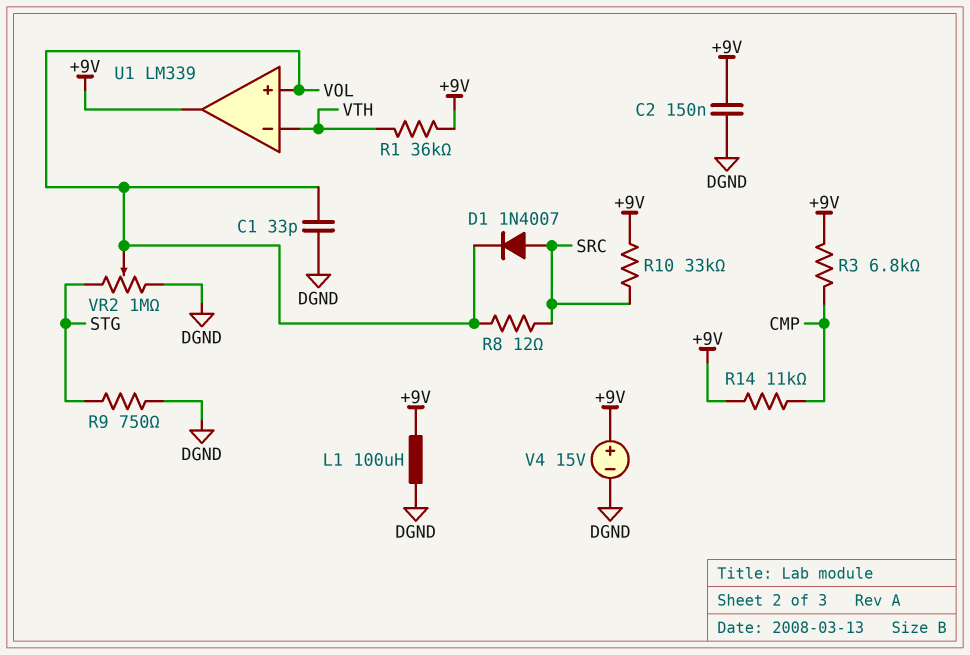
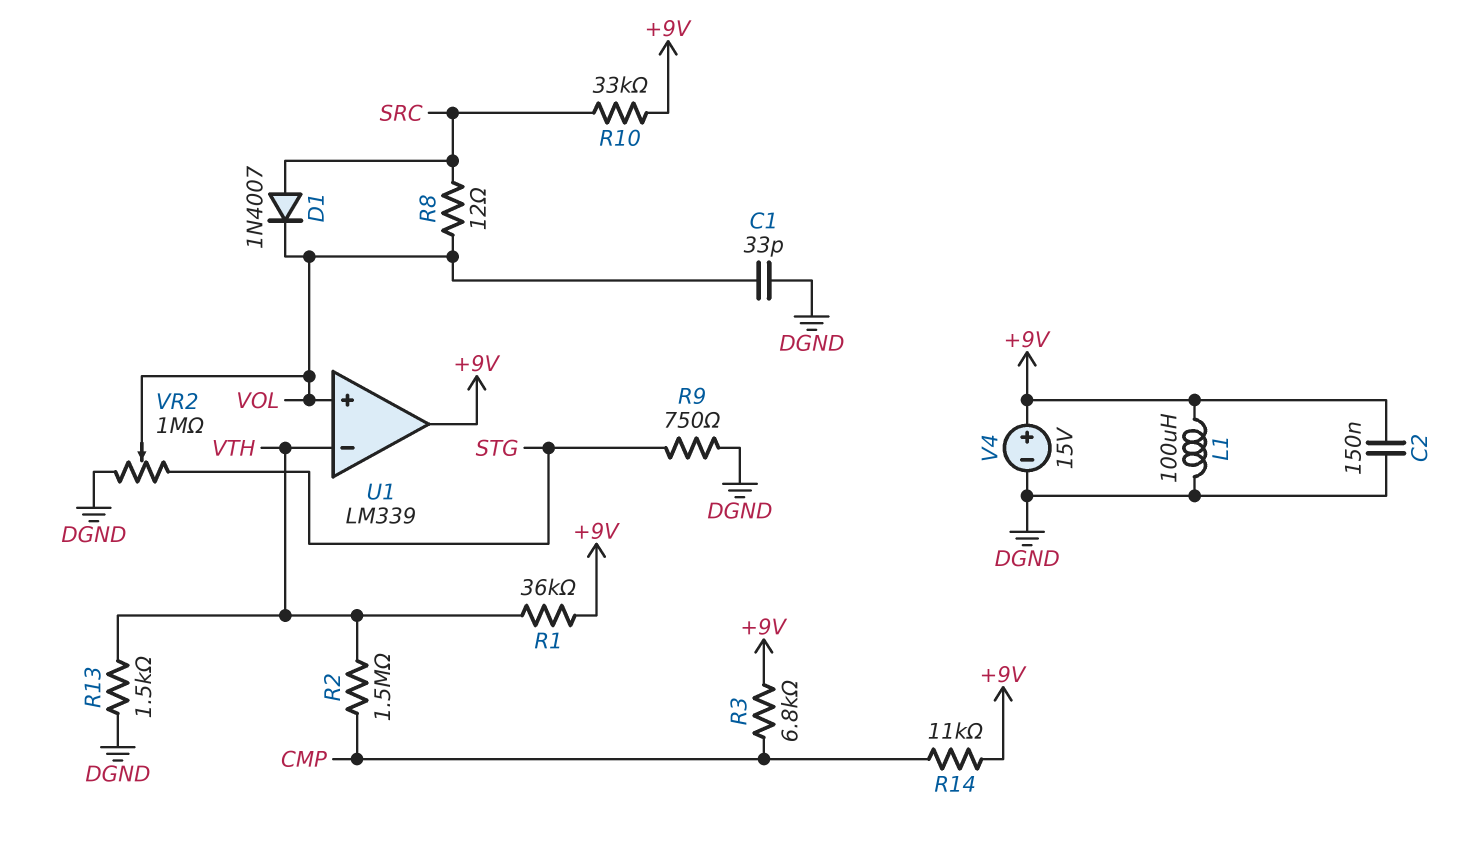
R2: none -> 1.5M (CMP, VTH)
R13: none -> 1.5k (DGND, VTH)

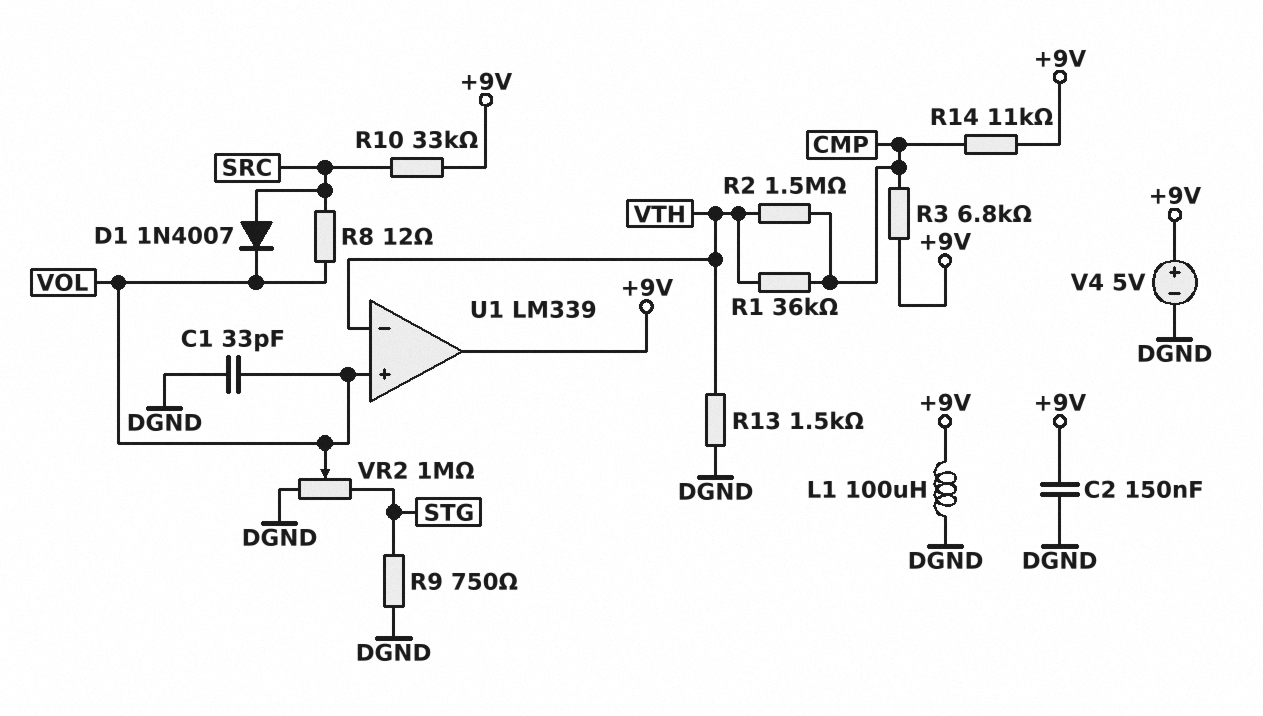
R1: 36k (+9V, VTH) -> 36k (CMP, VTH)
V4: 15V (plus +9V, minus DGND) -> 5V (plus +9V, minus DGND)

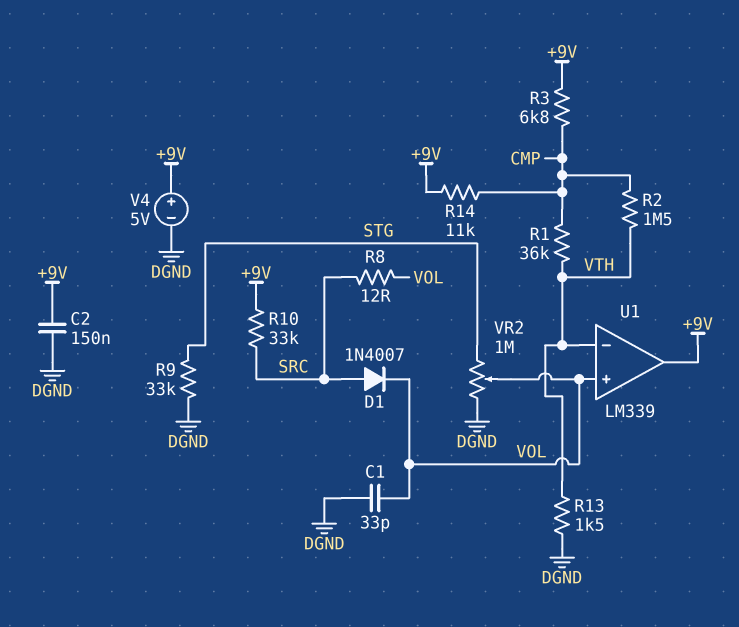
L1: 100uH (+9V, DGND) -> none
R9: 750 (DGND, STG) -> 33k (DGND, STG)

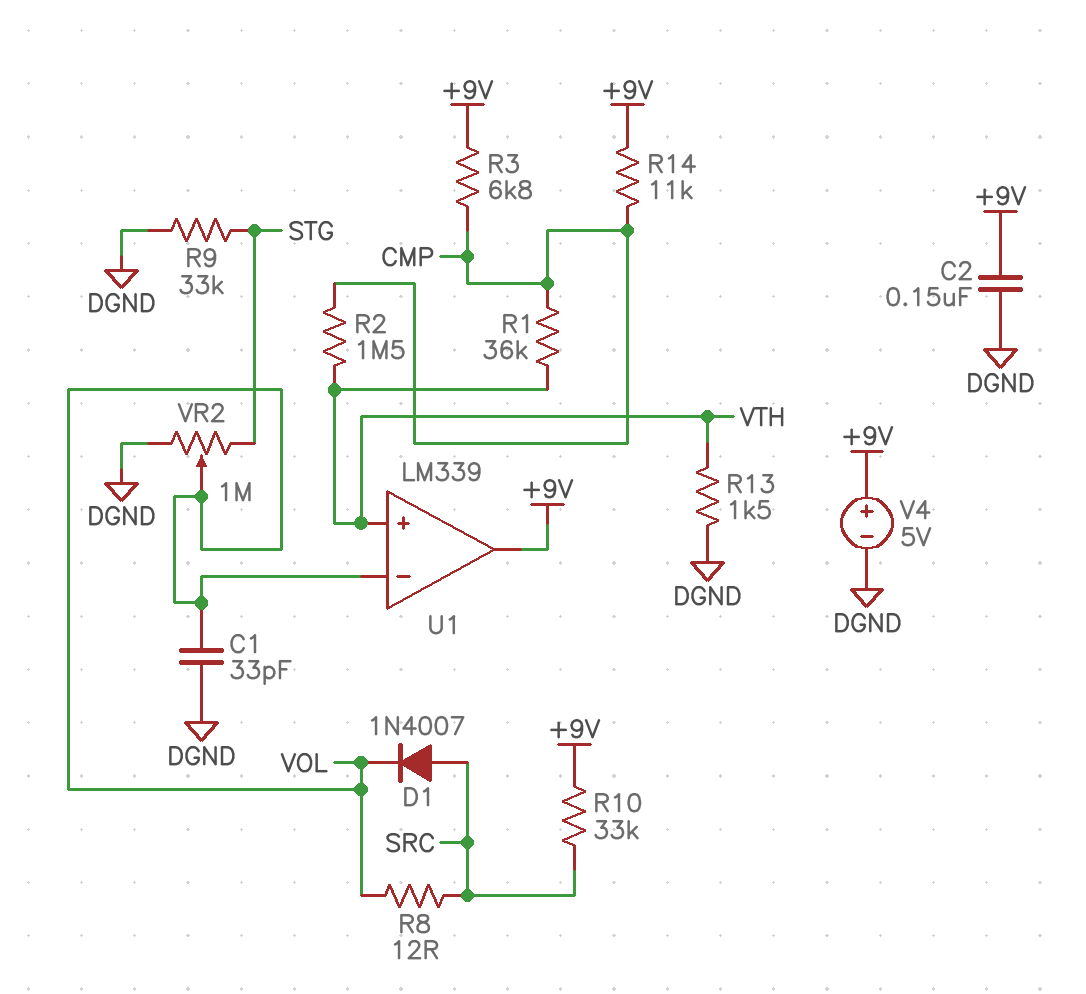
U1 pin in+: VOL -> VTH
U1 pin in-: VTH -> VOL

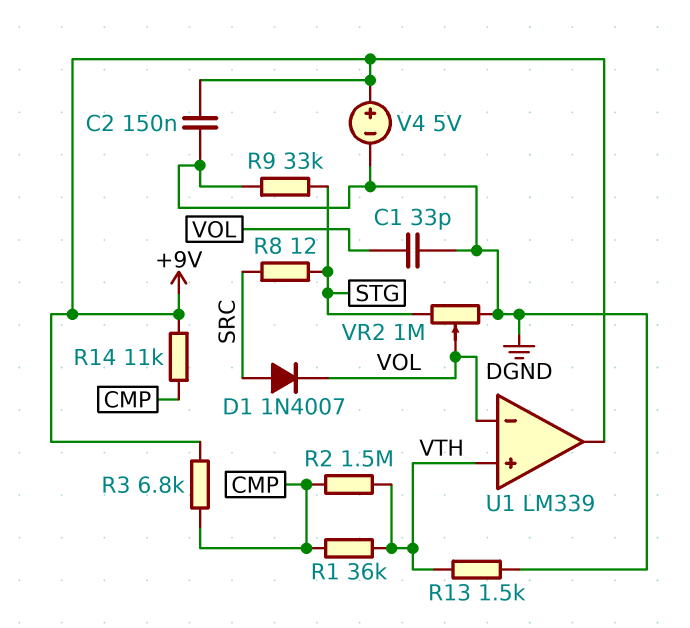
R8: 12 (SRC, VOL) -> 12 (SRC, STG)
R10: 33k (+9V, SRC) -> none

